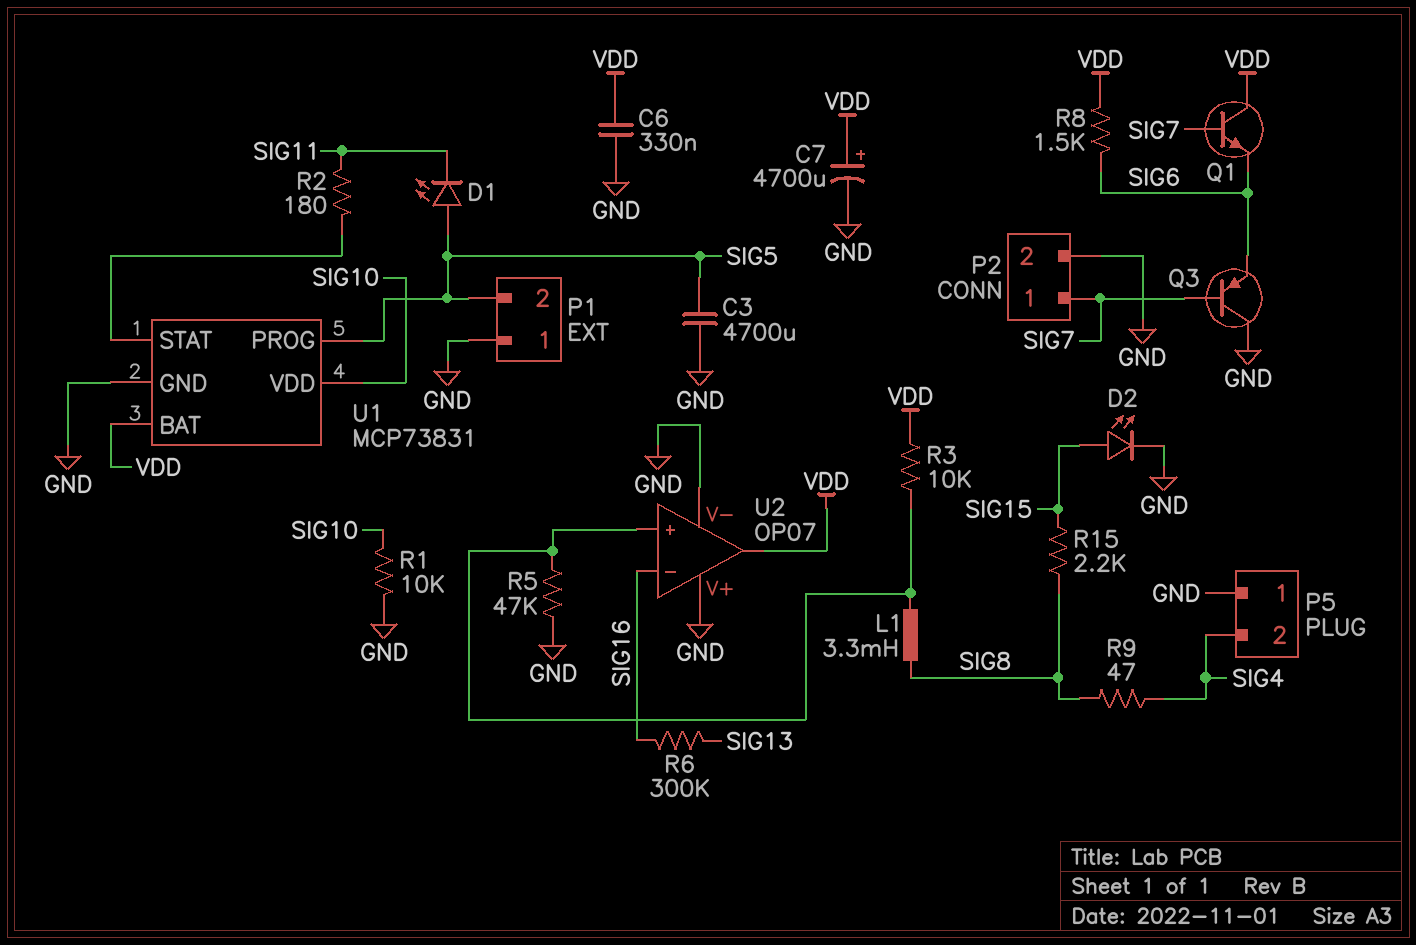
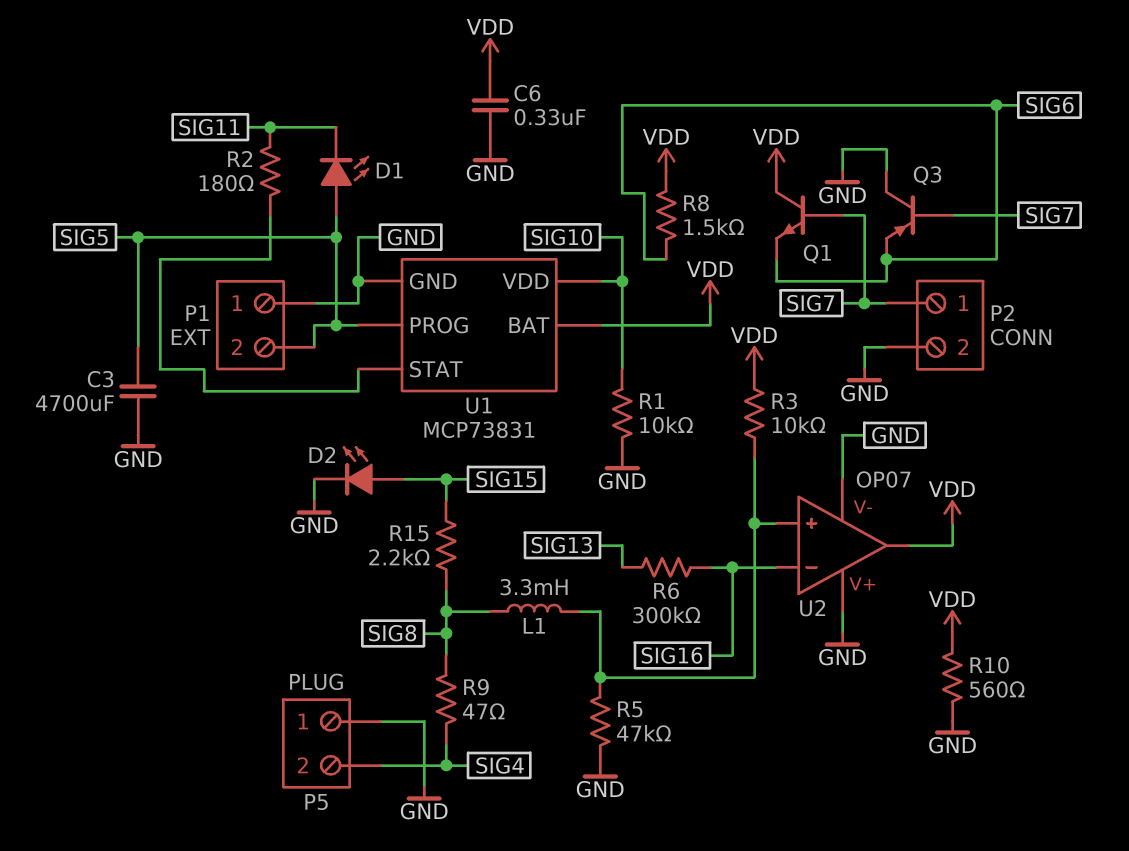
C7: 4700uF (plus VDD, minus GND) -> none
R10: none -> 560 (GND, VDD)

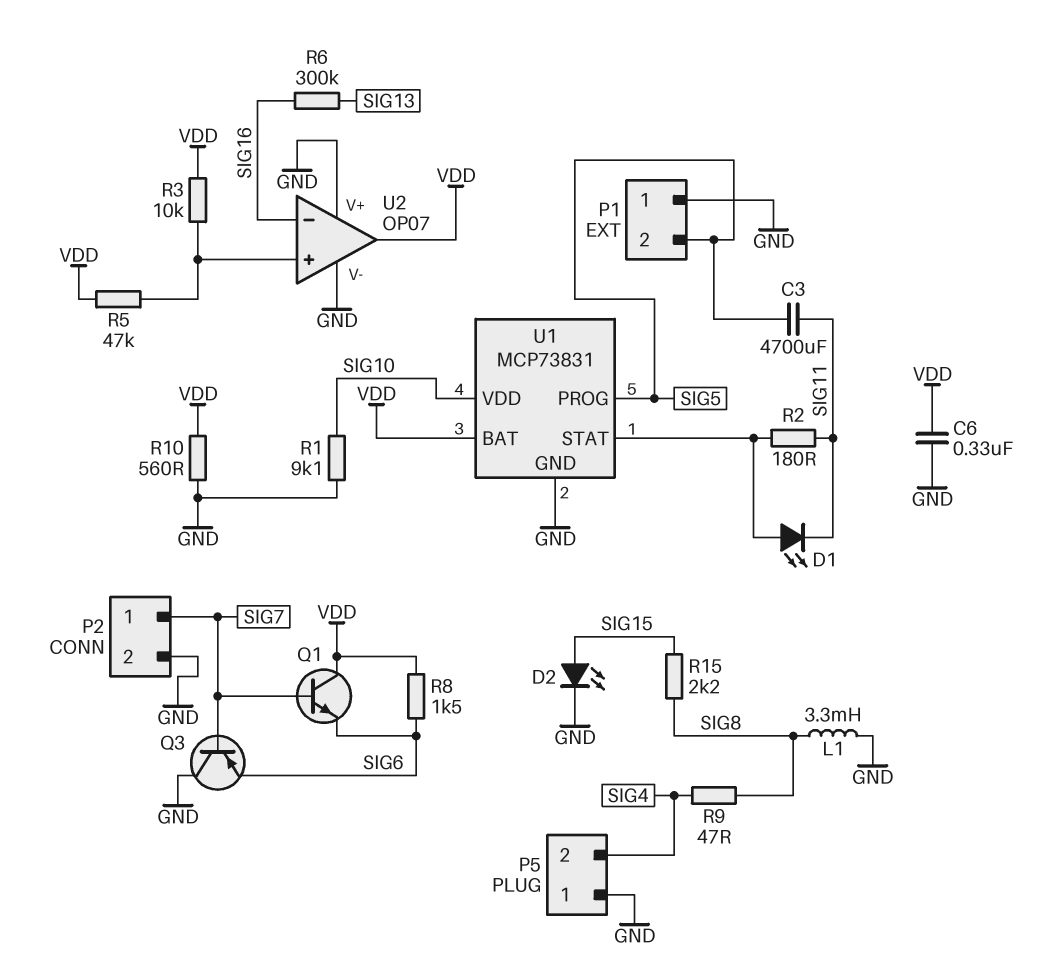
C3: 4700uF (GND, SIG5) -> 4700uF (SIG5, SIG11)
D1: LED (A SIG5, K SIG11) -> LED (A U1/STAT, K SIG11)
L1: 3.3mH (SIG8, U2/in+) -> 3.3mH (GND, SIG8)
R1: 10k (GND, SIG10) -> 9.1k (GND, SIG10)
R5: 47k (GND, U2/in+) -> 47k (U2/in+, VDD)

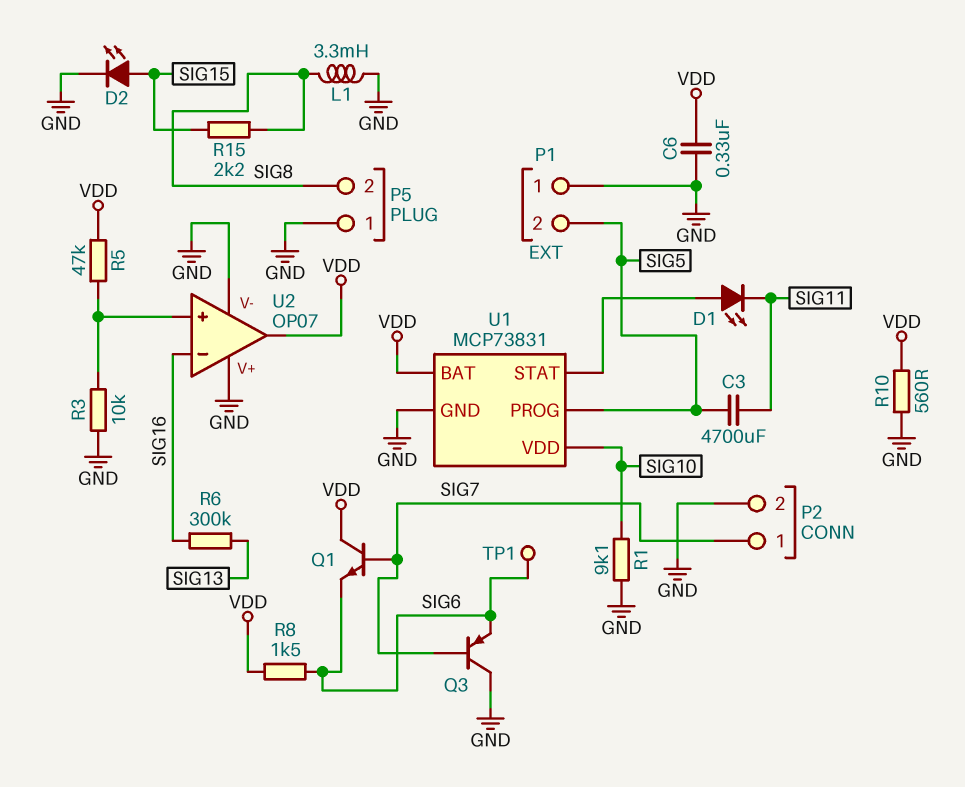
P5 pin 2: SIG4 -> SIG8
R2: 180 (SIG11, U1/STAT) -> none
R3: 10k (U2/in+, VDD) -> 10k (GND, U2/in+)
R9: 47 (SIG4, SIG8) -> none
TP1: none -> test point (SIG6)

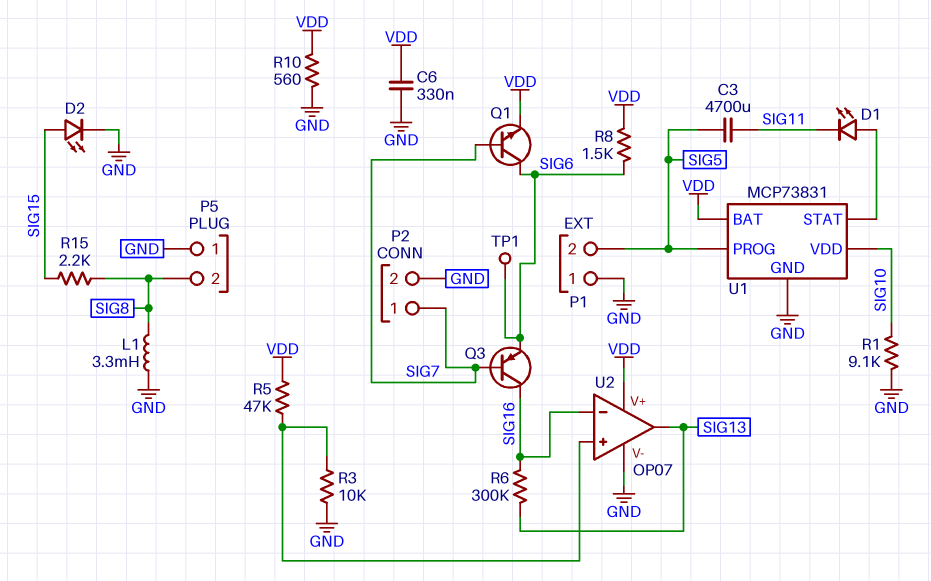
Q1: NPN (B SIG7, C VDD, E SIG6) -> NPN (B SIG7, C SIG6, E VDD)
Q3: PNP (B SIG7, C GND, E SIG6) -> PNP (B SIG7, C SIG16, E SIG6)
U2 pin V+: GND -> VDD
U2 pin out: VDD -> SIG13

